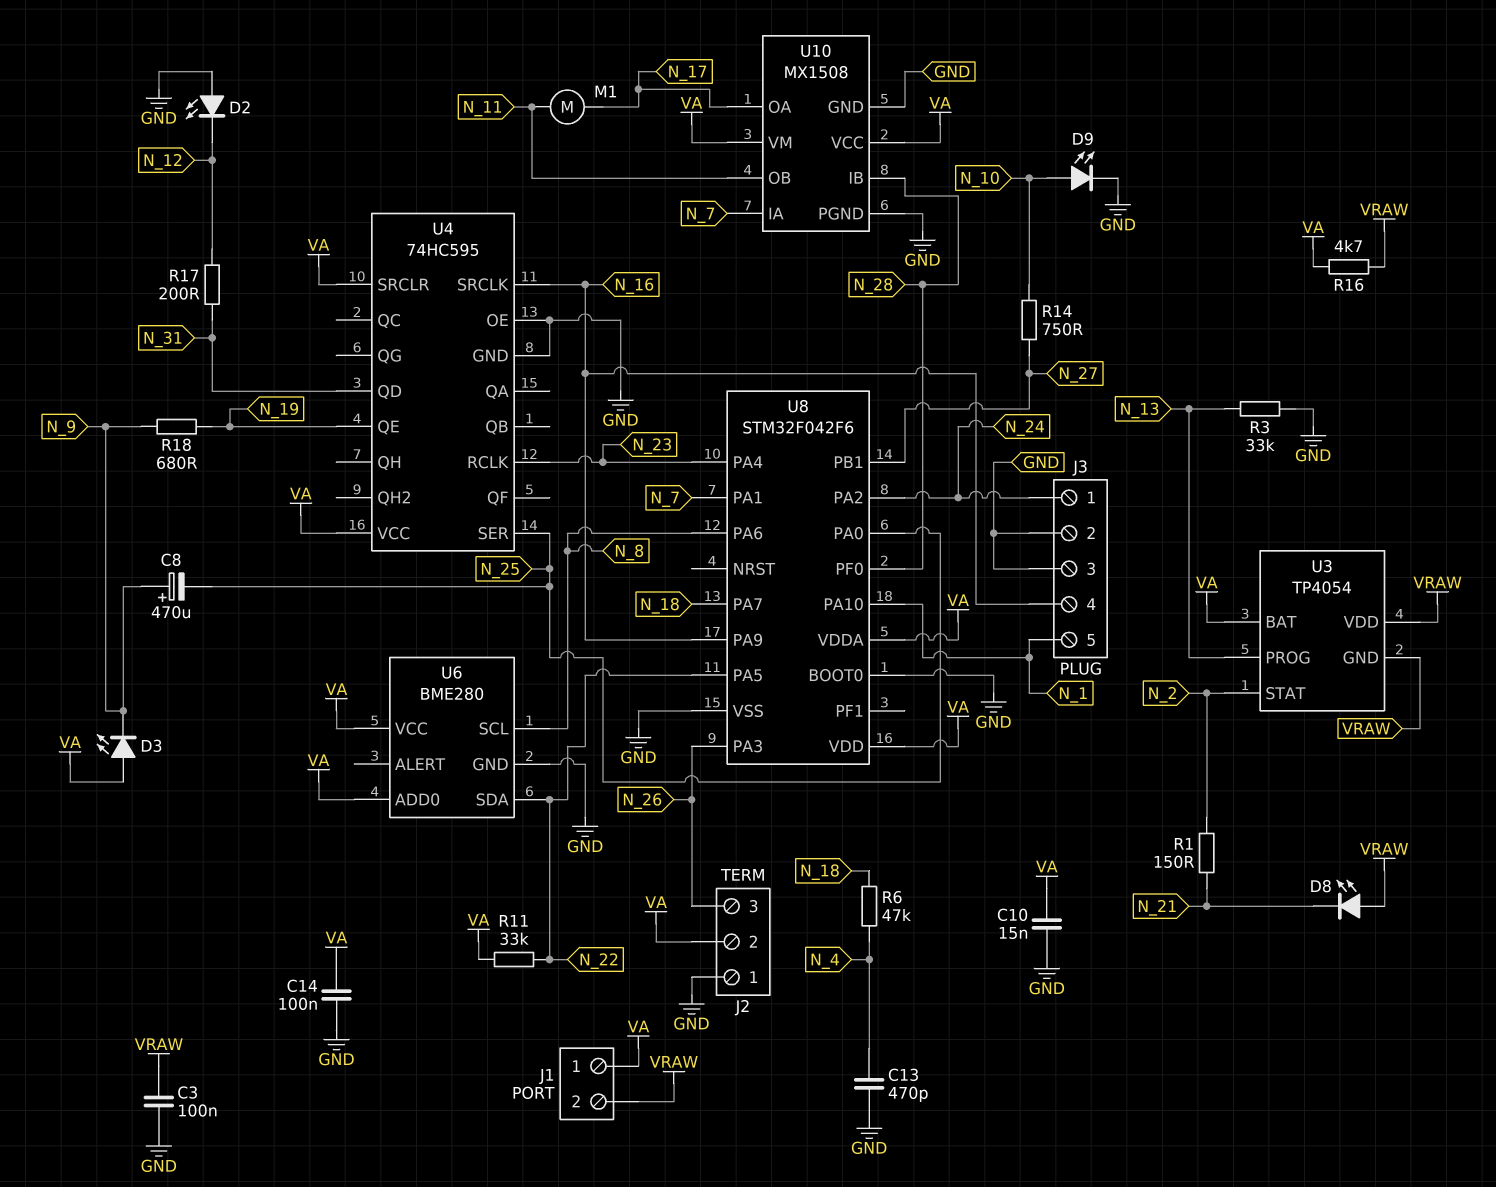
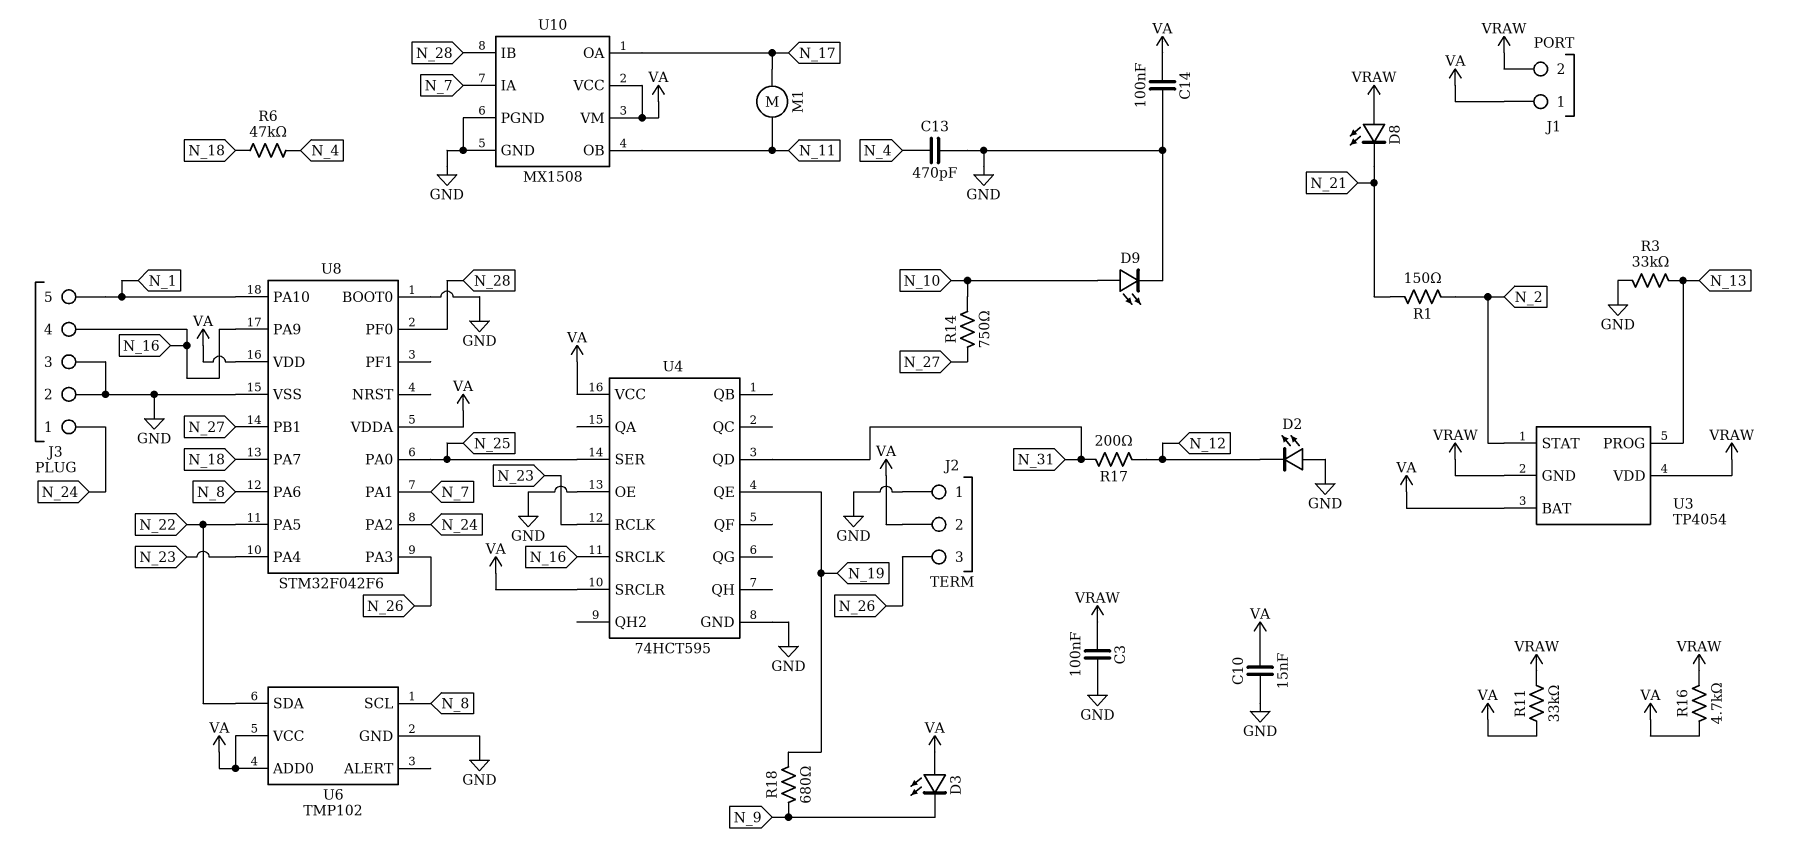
C8: 470uF (plus N_9, minus N_25) -> none
R11: 33k (N_22, VA) -> 33k (VA, VRAW)
U4: 74HC595 -> 74HCT595
U6: BME280 -> TMP102

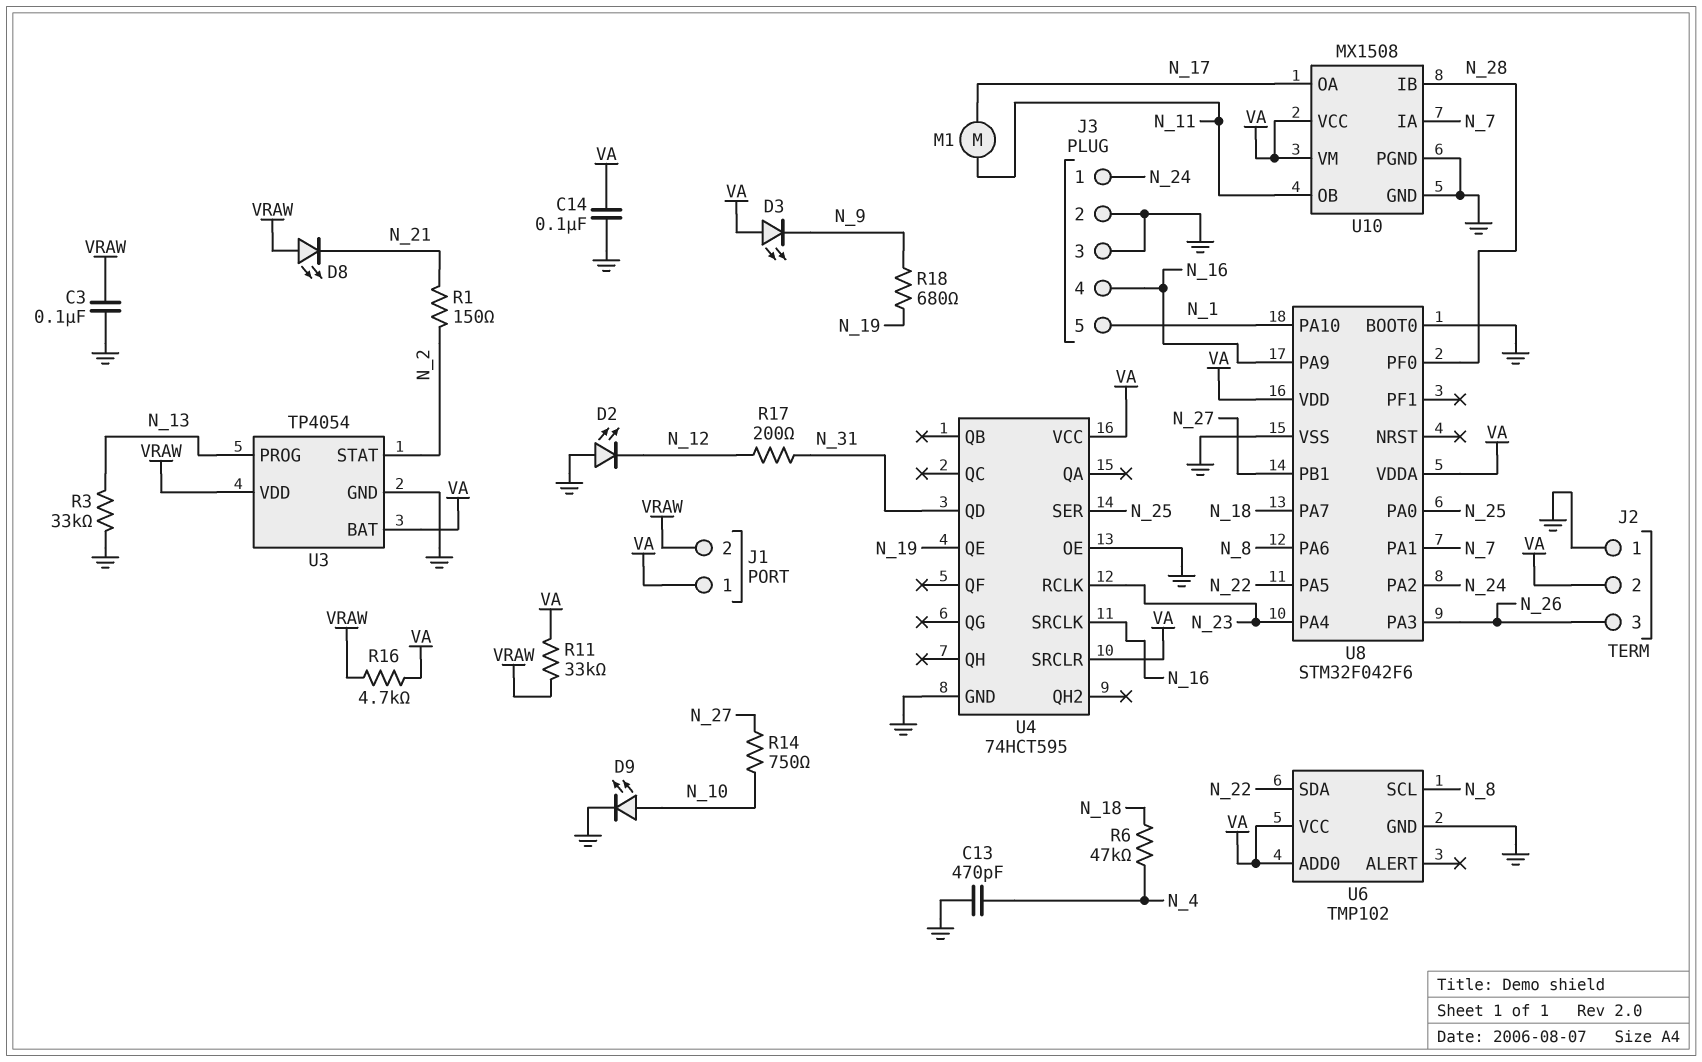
C10: 15nF (GND, VA) -> none
U3 pin GND: VRAW -> GND

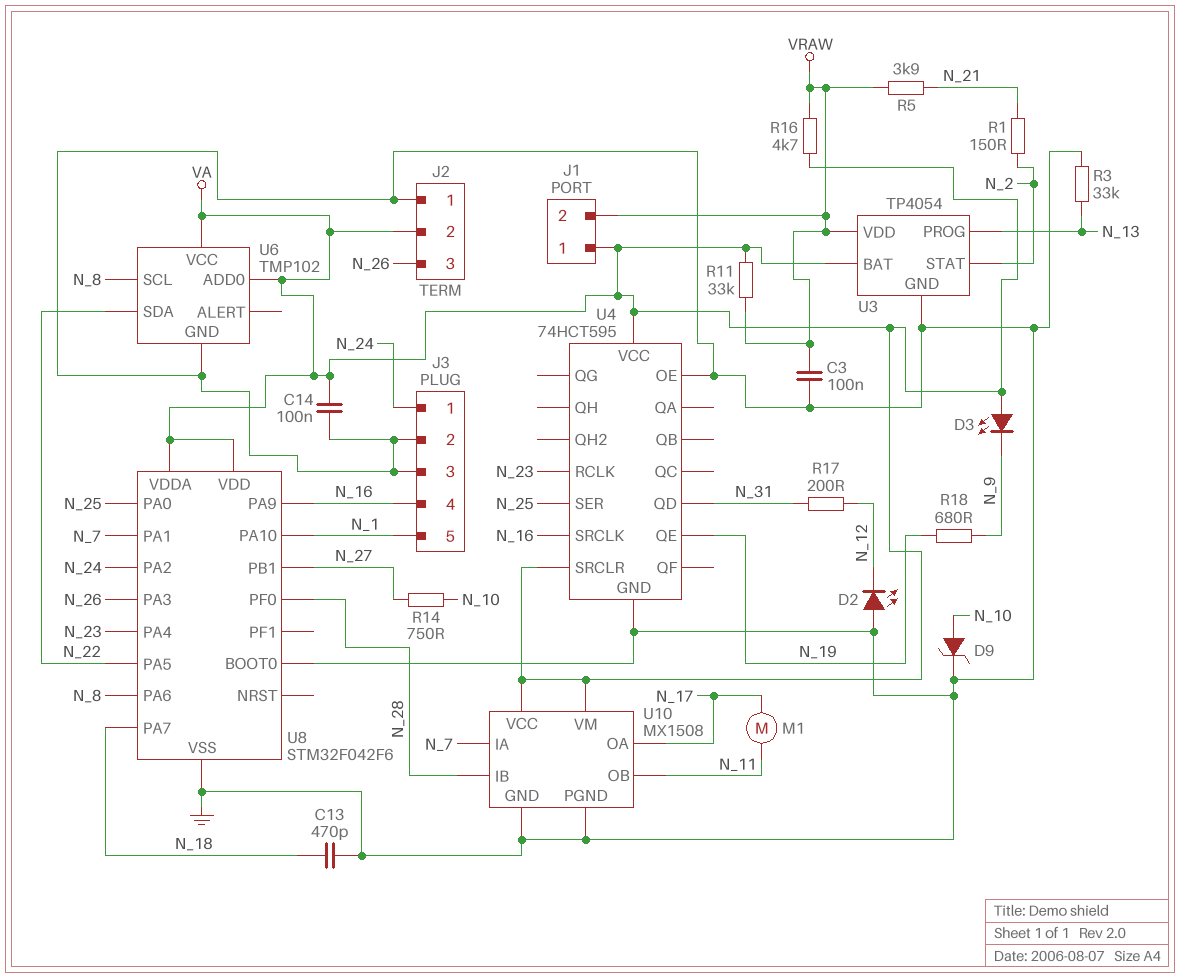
C13: 470pF (GND, N_4) -> 470pF (GND, N_18)
D8: LED (A VRAW, K N_21) -> none
D9: LED (A N_10, K GND) -> zener (A N_10, K GND)
R5: none -> 3.9k (N_21, VRAW)
R6: 47k (N_4, N_18) -> none

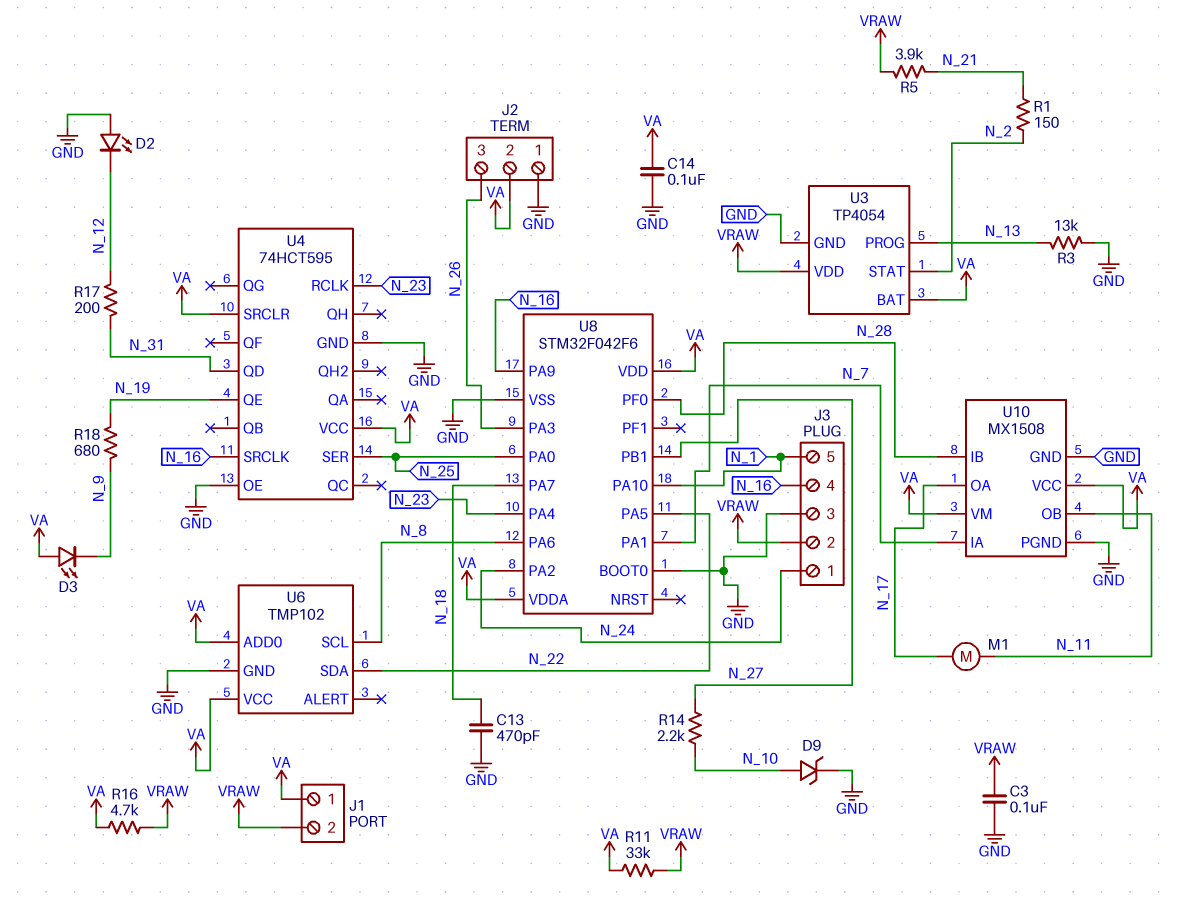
J3 pin 2: GND -> VRAW
R3: 33k (GND, N_13) -> 13k (GND, N_13)
R14: 750 (N_10, N_27) -> 2.2k (N_10, N_27)

